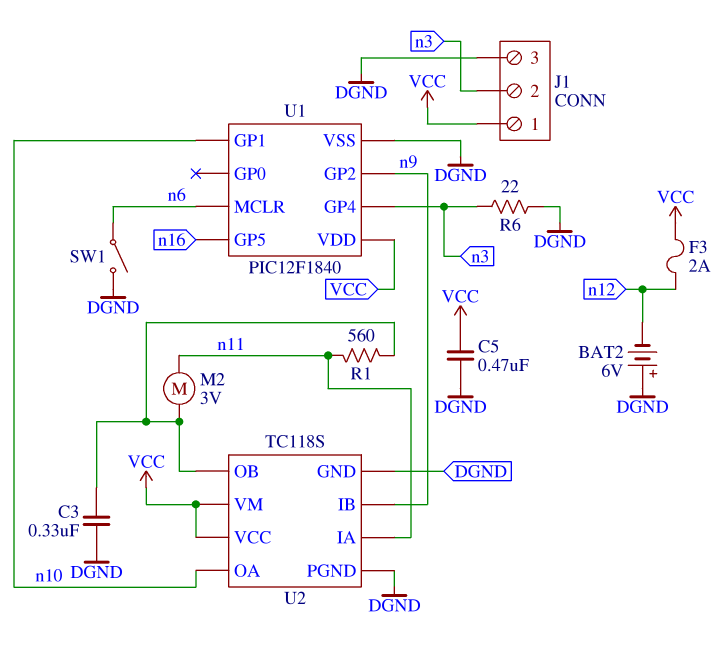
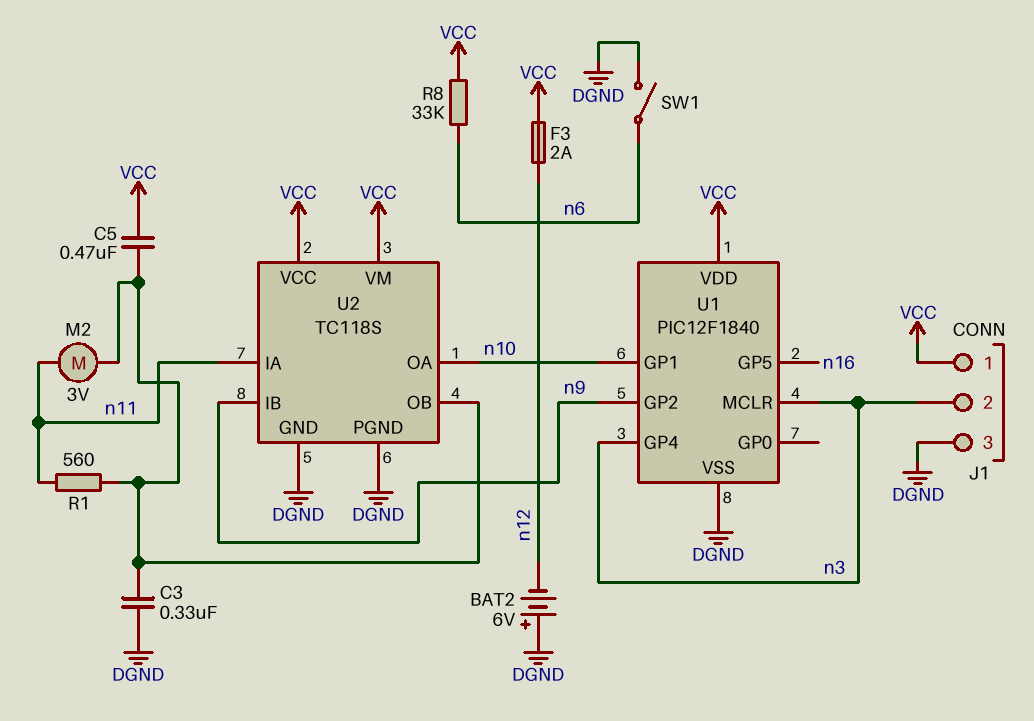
C5: 470nF (DGND, VCC) -> 470nF (U2/OB, VCC)
R6: 22 (DGND, n3) -> none
R8: none -> 33k (VCC, n6)
U1 pin MCLR: n6 -> n3

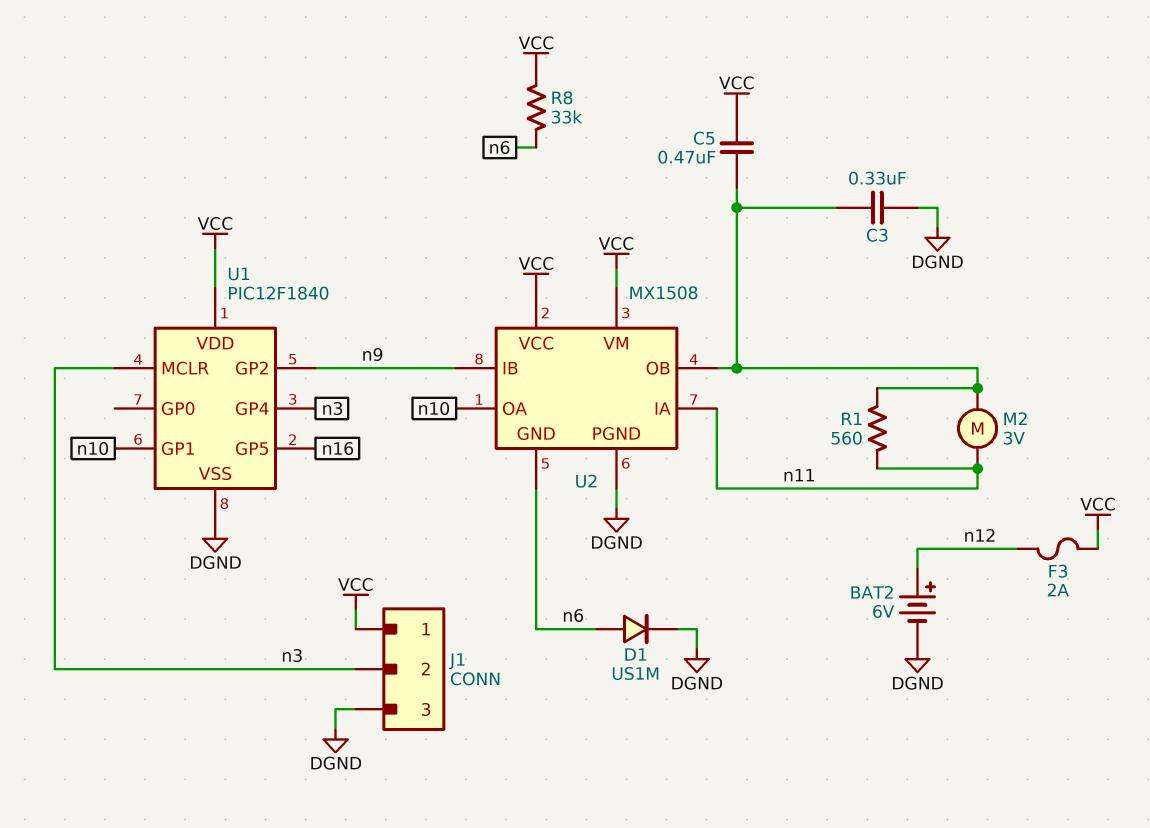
BAT2: 6V (plus DGND, minus n12) -> 6V (plus n12, minus DGND)
D1: none -> diode US1M (A n6, K DGND)
SW1: switch (DGND, n6) -> none
U2: TC118S -> MX1508
U2 pin GND: DGND -> n6

